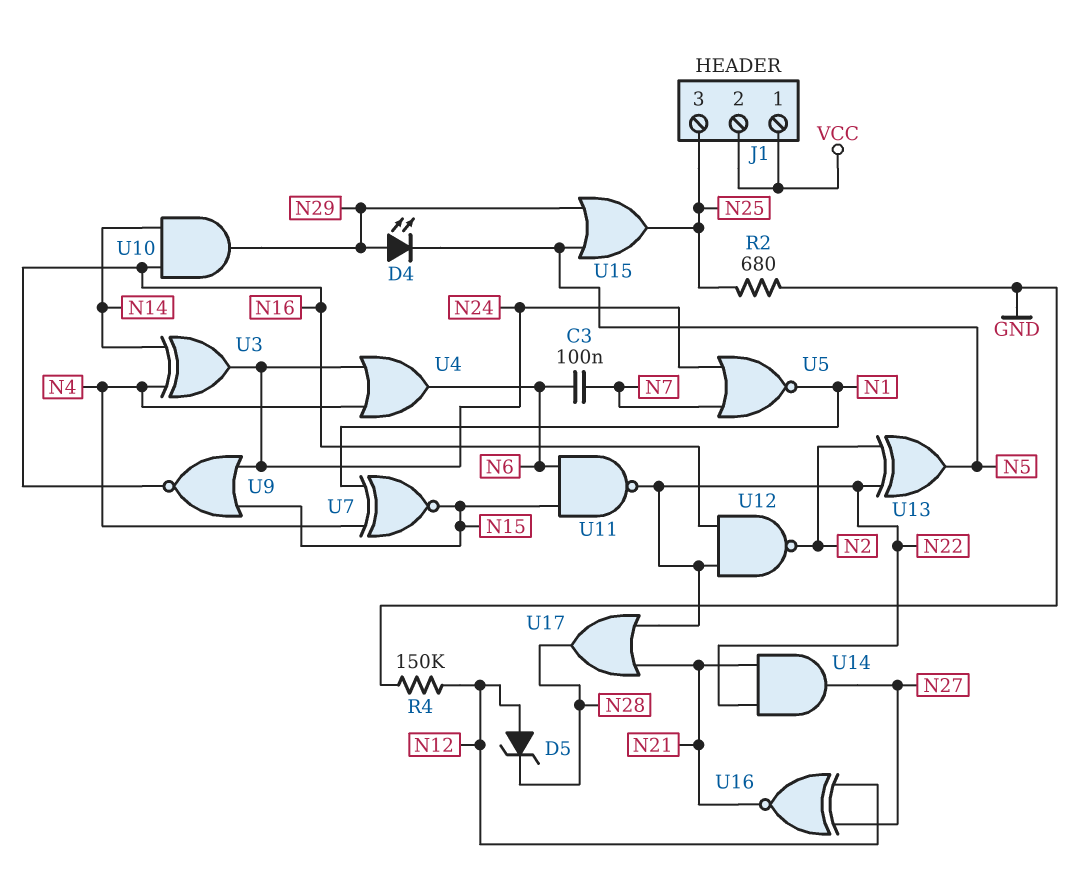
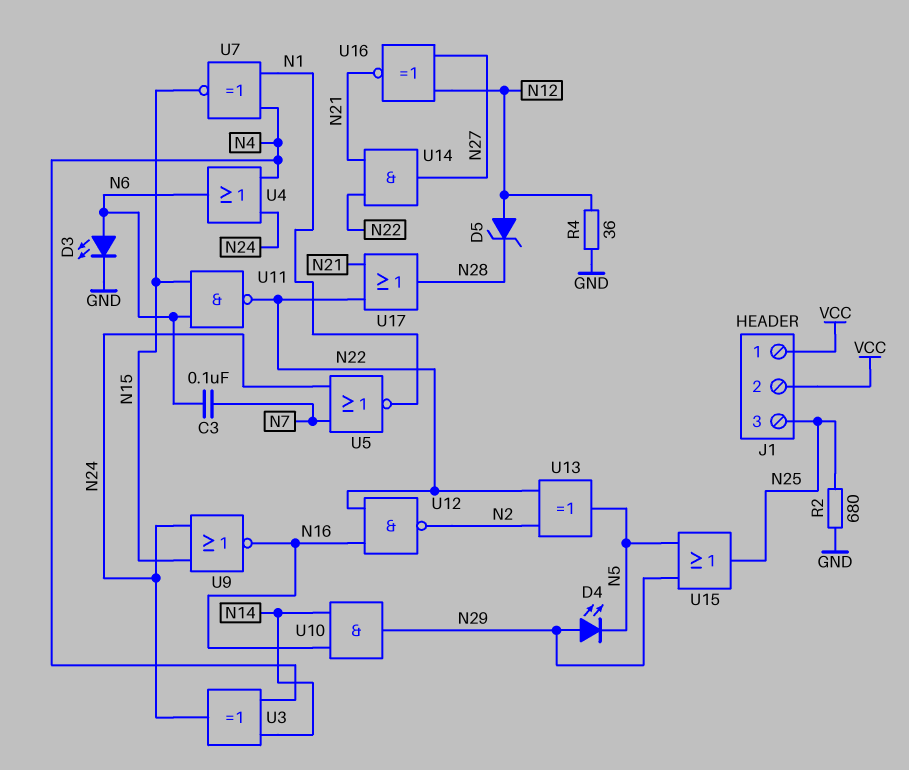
D3: none -> LED (A N6, K GND)
R4: 150k (GND, N12) -> 36 (GND, N12)

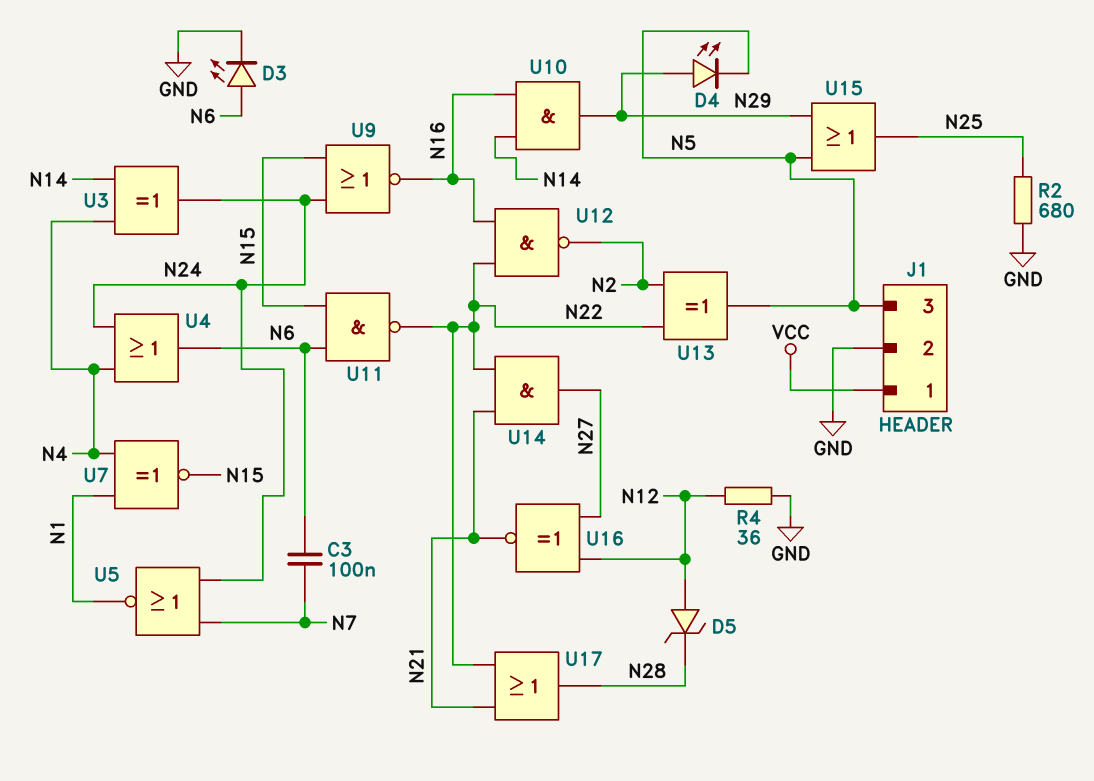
J1 pin 2: VCC -> GND
J1 pin 3: N25 -> N5

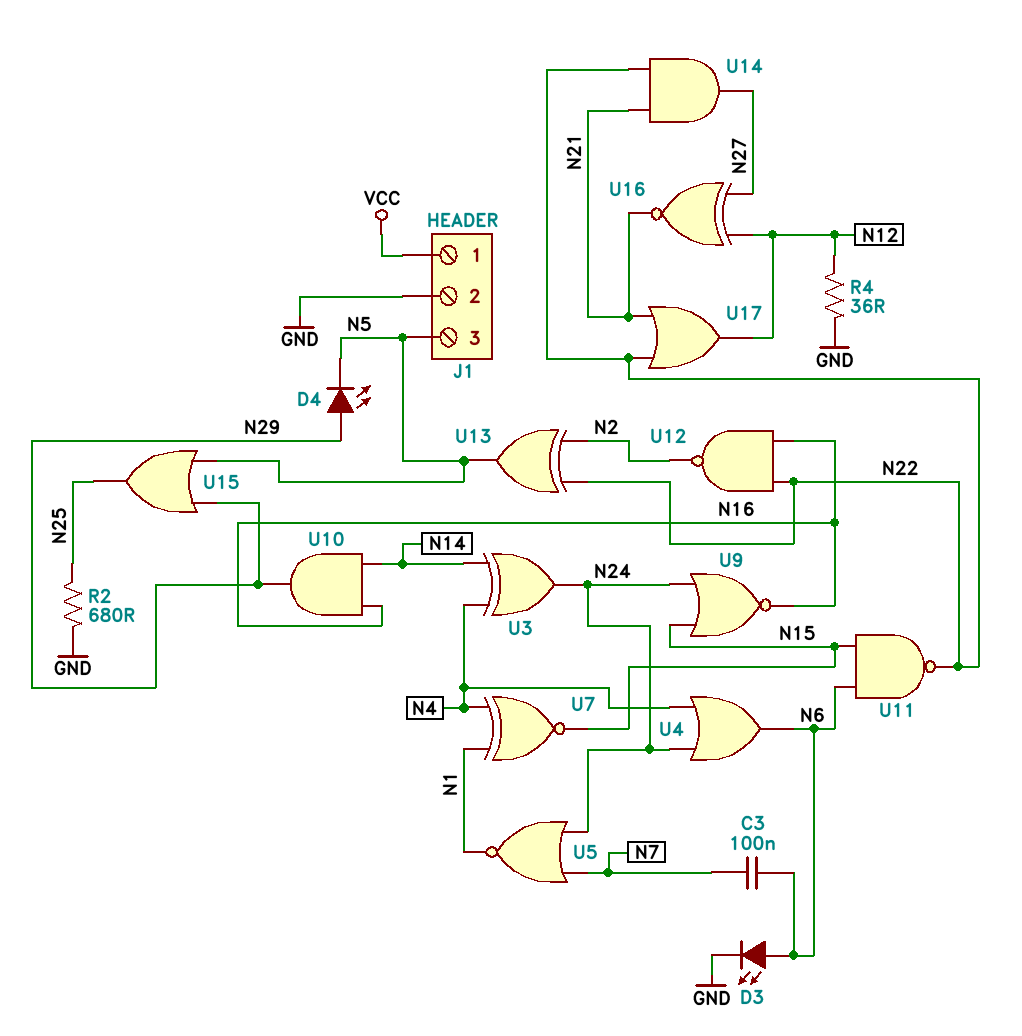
D5: zener (A N12, K N28) -> none
U17: OR (in N21, in N22, out N28) -> OR (in N21, in N22, out N12)

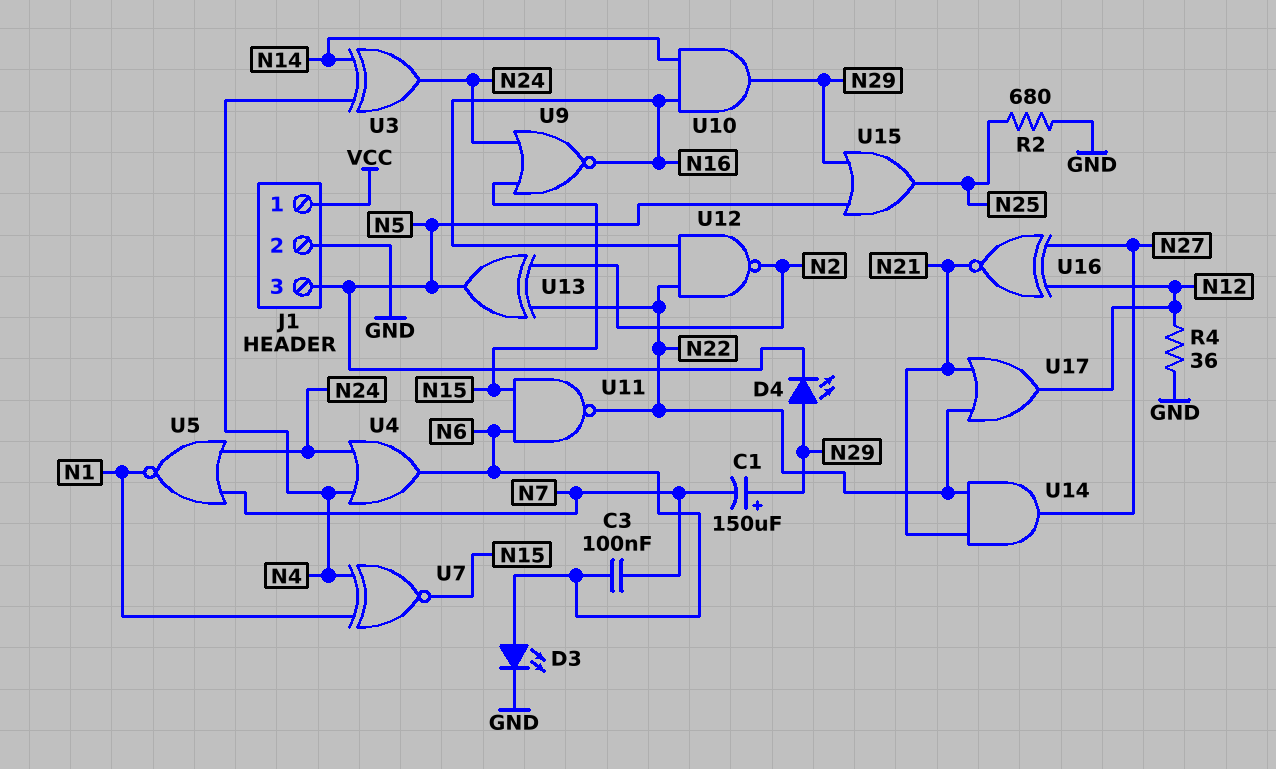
C1: none -> 150uF (plus N29, minus N7)

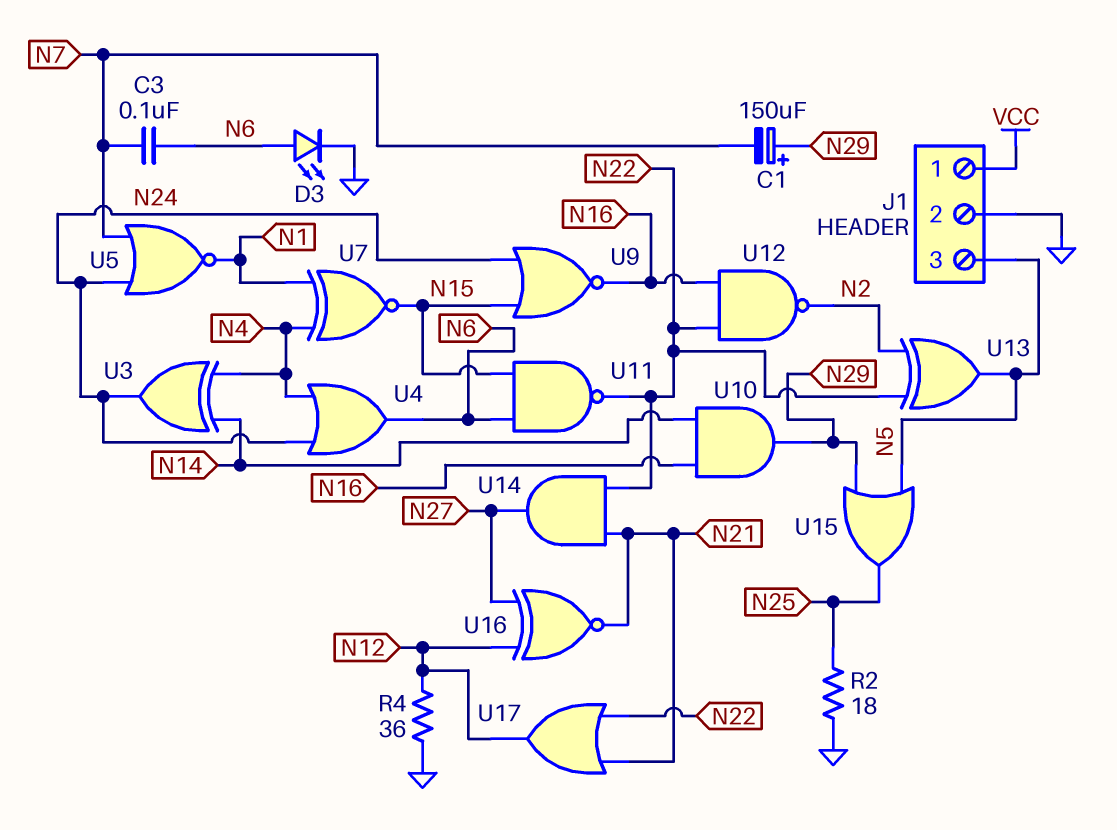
D4: LED (A N29, K N5) -> none
R2: 680 (GND, N25) -> 18 (GND, N25)

